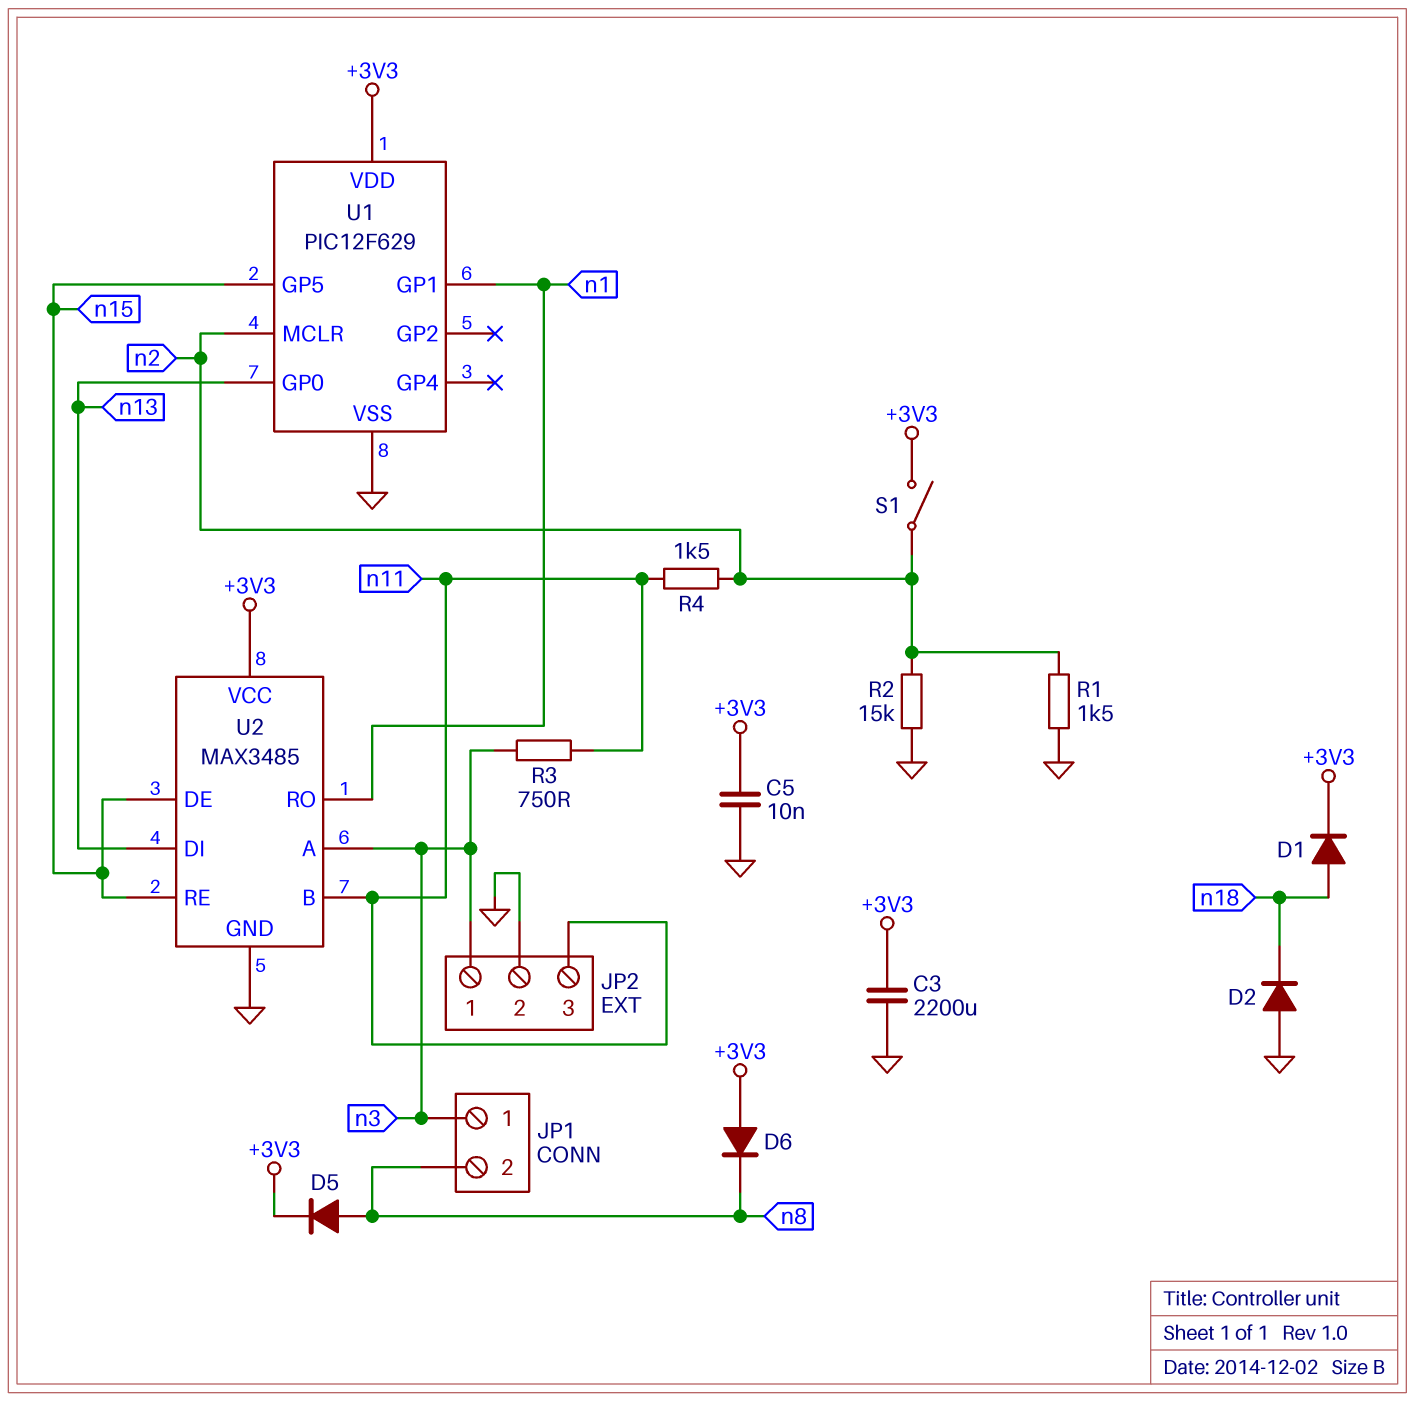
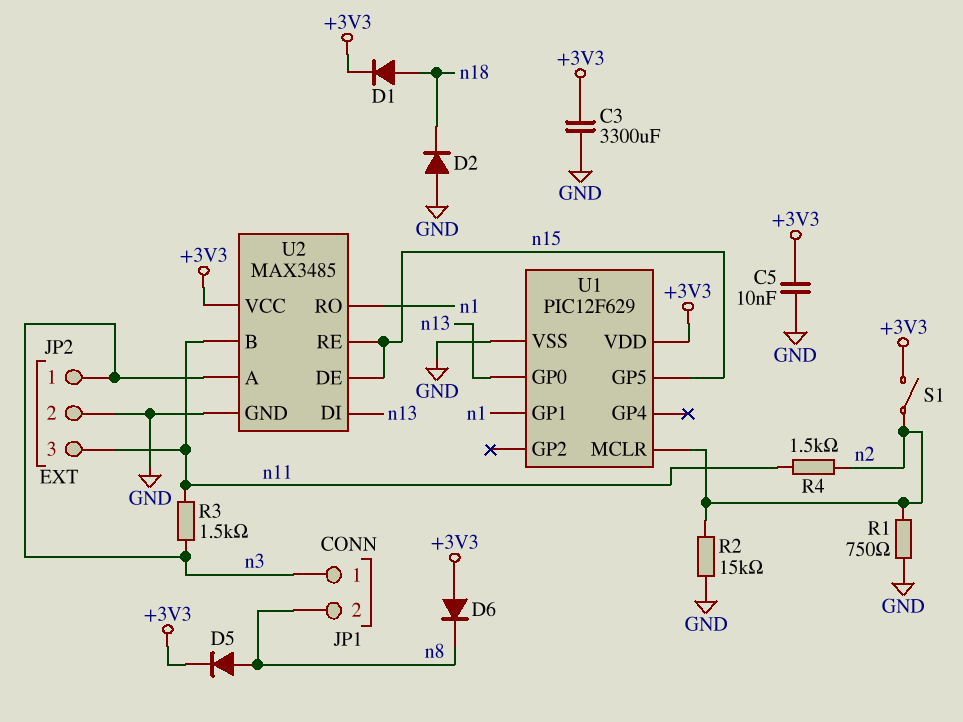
C3: 2200uF (+3V3, GND) -> 3300uF (+3V3, GND)
R1: 1.5k (GND, n2) -> 750 (GND, n2)
R3: 750 (n3, n11) -> 1.5k (n3, n11)

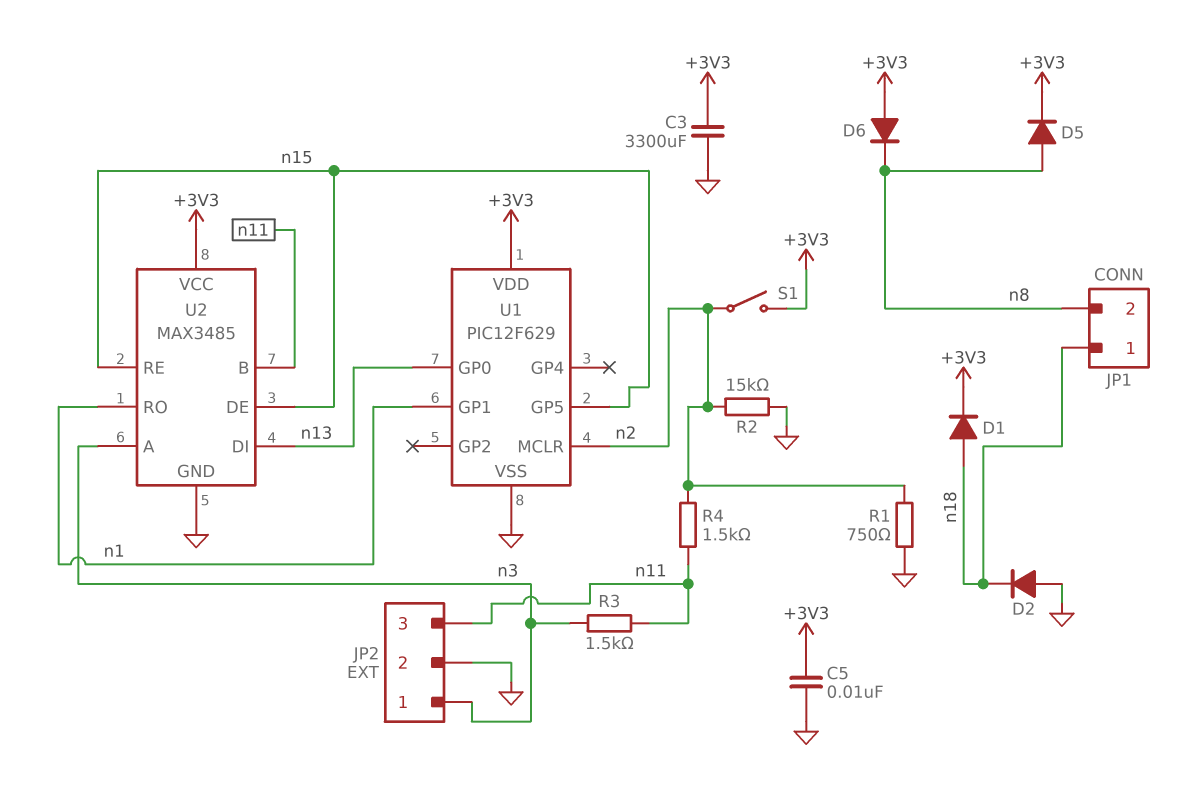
JP1 pin 1: n3 -> n18

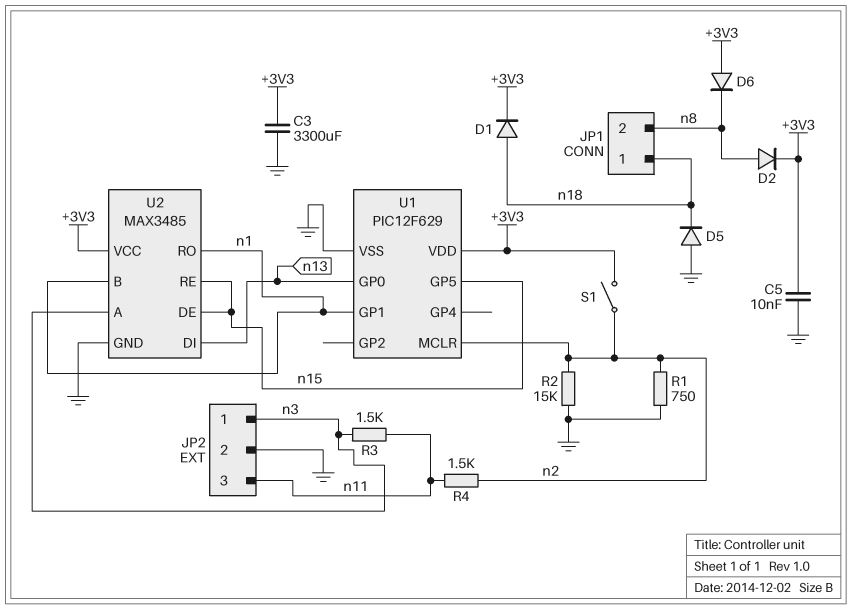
D2: diode (A GND, K n18) -> diode (A n8, K +3V3)
D5: diode (A n8, K +3V3) -> diode (A GND, K n18)
U2 pin B: n11 -> n1

